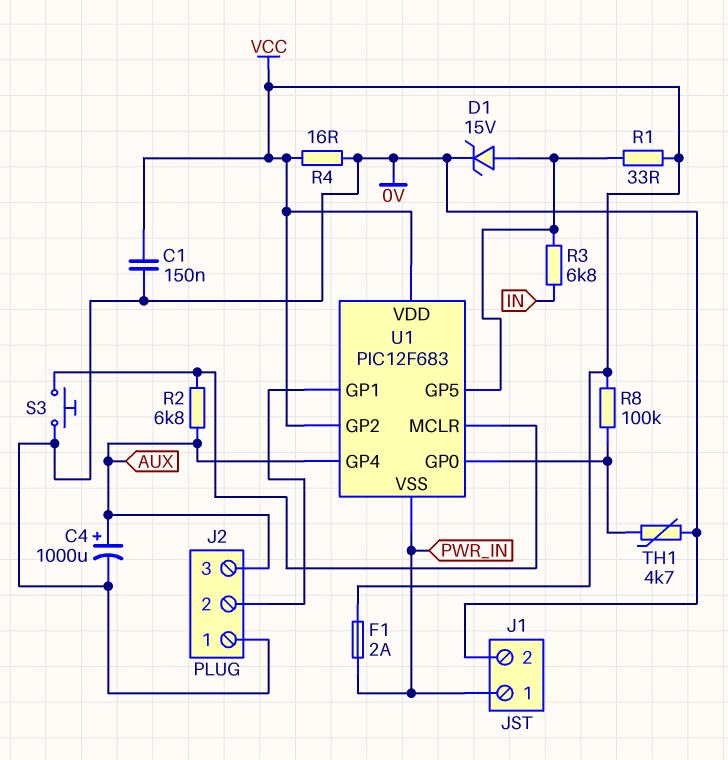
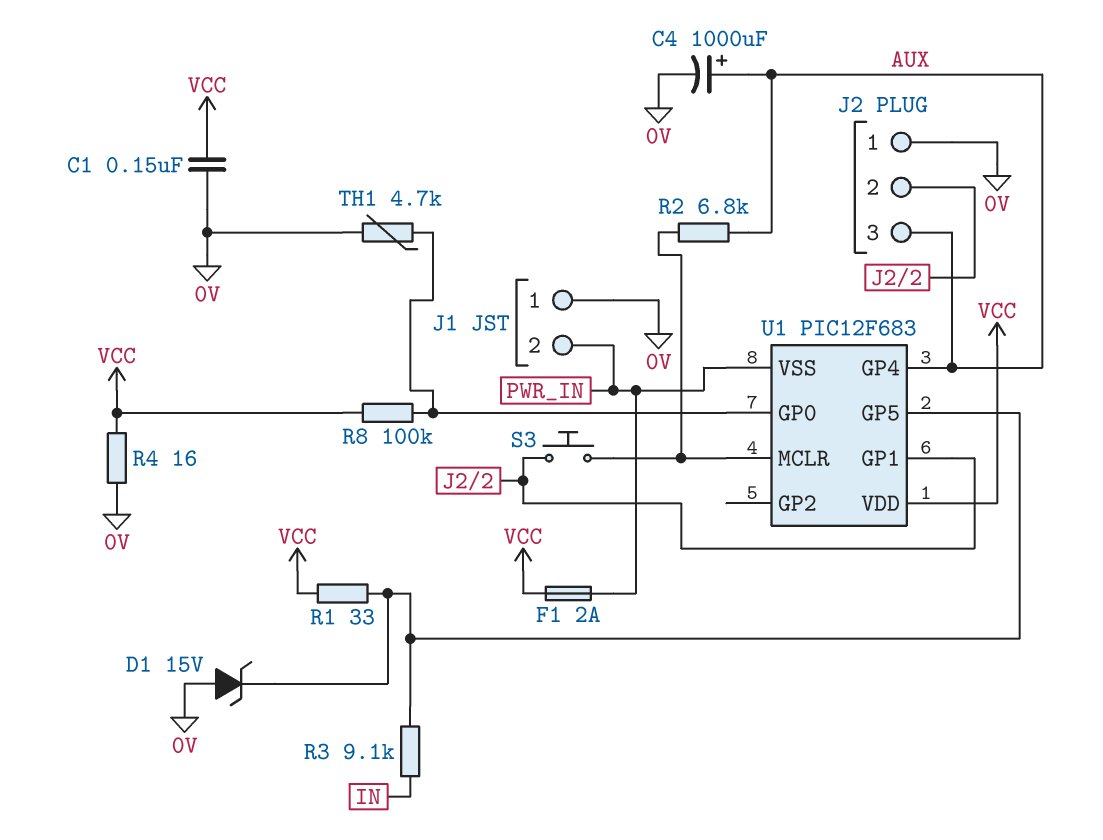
D1: zener 15V (A U1/GP5, K 0V) -> zener 15V (A 0V, K U1/GP5)
J1 pin 1: PWR_IN -> 0V
J1 pin 2: 0V -> PWR_IN
R3: 6.8k (IN, U1/GP5) -> 9.1k (IN, U1/GP5)
S3: button (0V, U1/MCLR) -> button (J2/2, U1/MCLR)
U1 pin GP2: VCC -> none

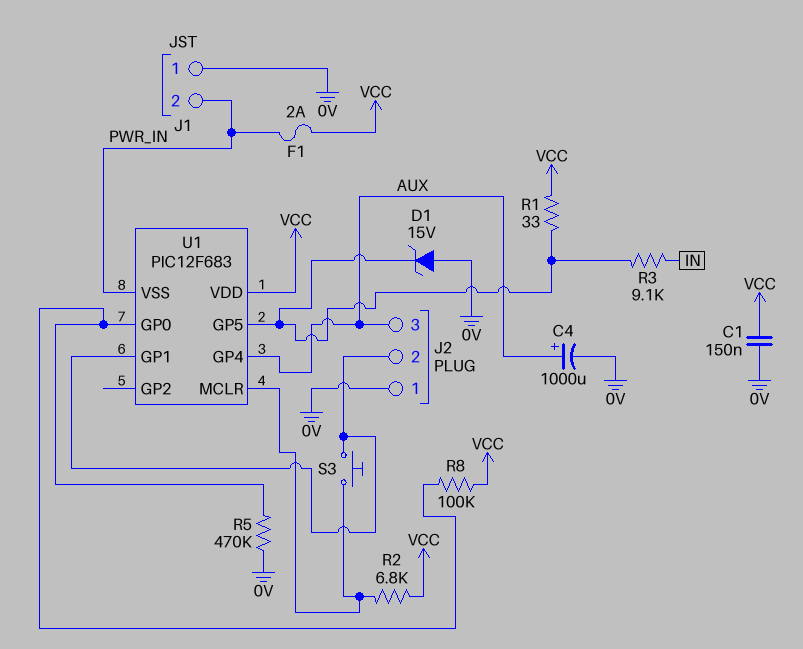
R2: 6.8k (AUX, U1/MCLR) -> 6.8k (U1/MCLR, VCC)
R4: 16 (0V, VCC) -> none
R5: none -> 470k (0V, U1/GP0)
TH1: 4.7k (0V, U1/GP0) -> none

